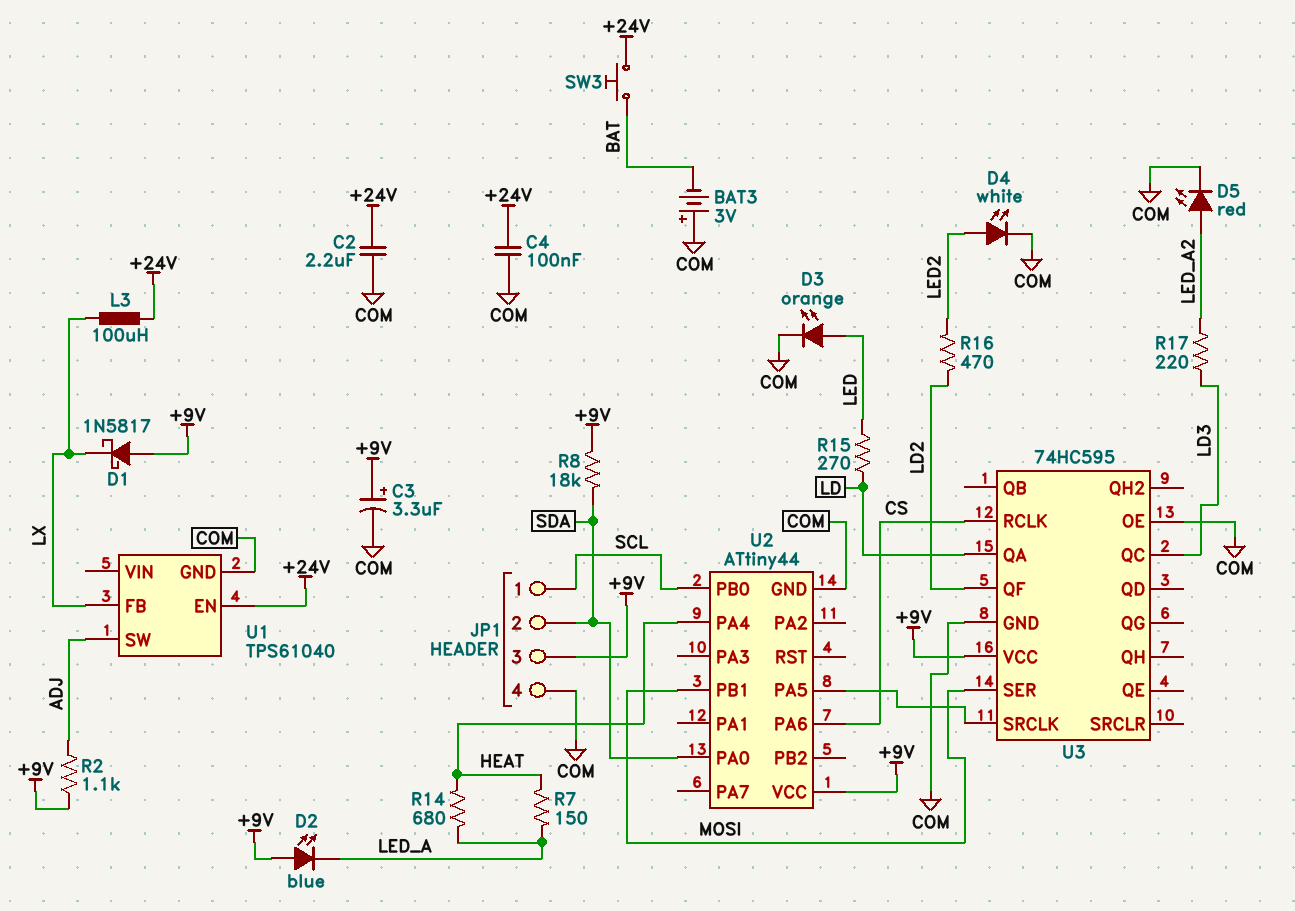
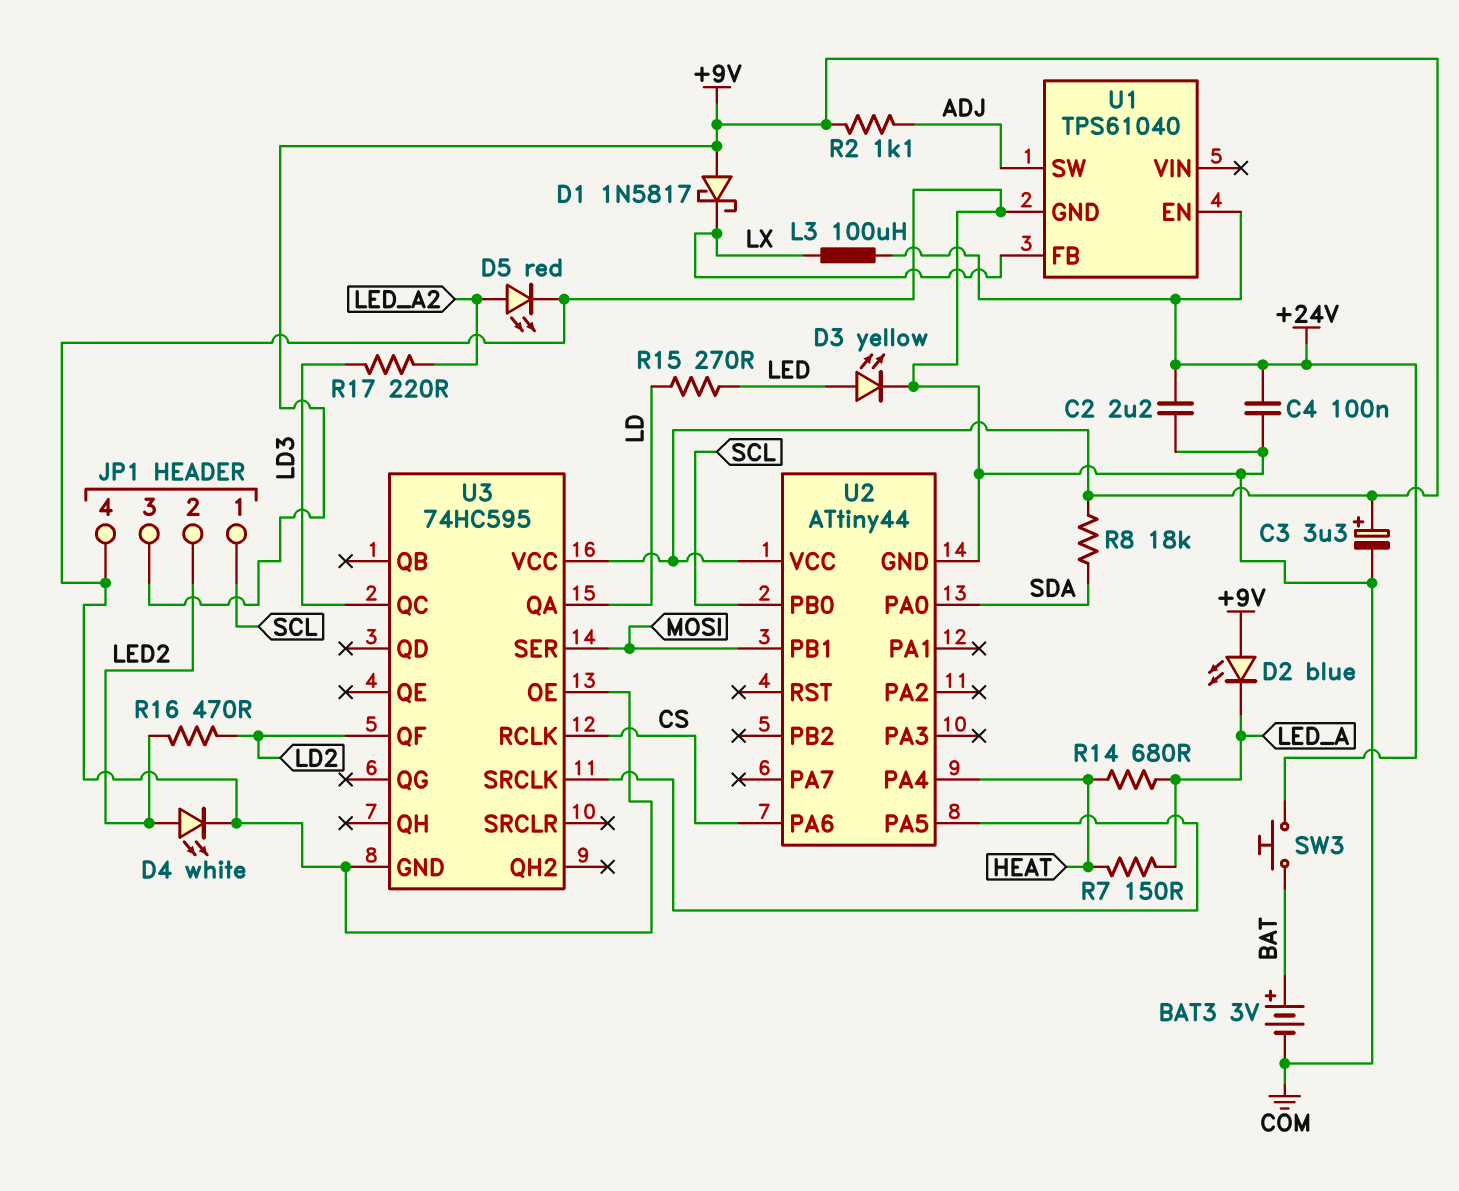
BAT3: 3V (plus COM, minus BAT) -> 3V (plus BAT, minus COM)
D3: LED orange (A LED, K COM) -> LED yellow (A LED, K COM)
JP1 pin 2: SDA -> LED2

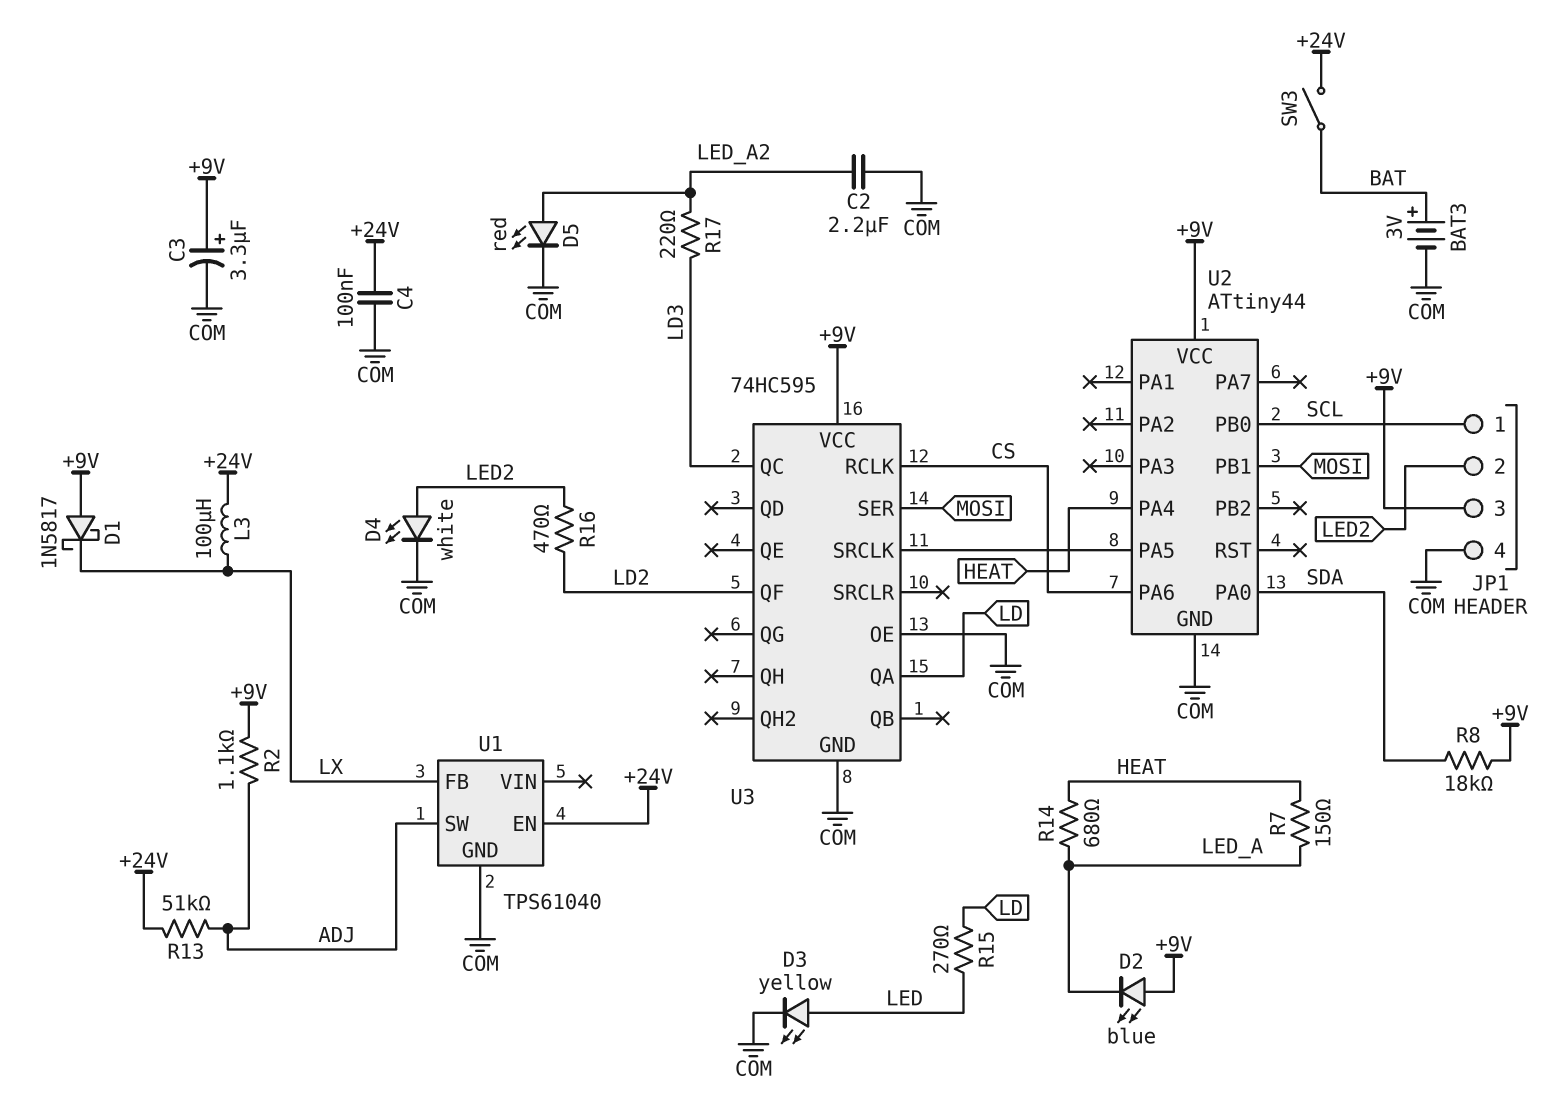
C2: 2.2uF (+24V, COM) -> 2.2uF (COM, LED_A2)
R13: none -> 51k (+24V, ADJ)
SW3: button (+24V, BAT) -> switch (+24V, BAT)

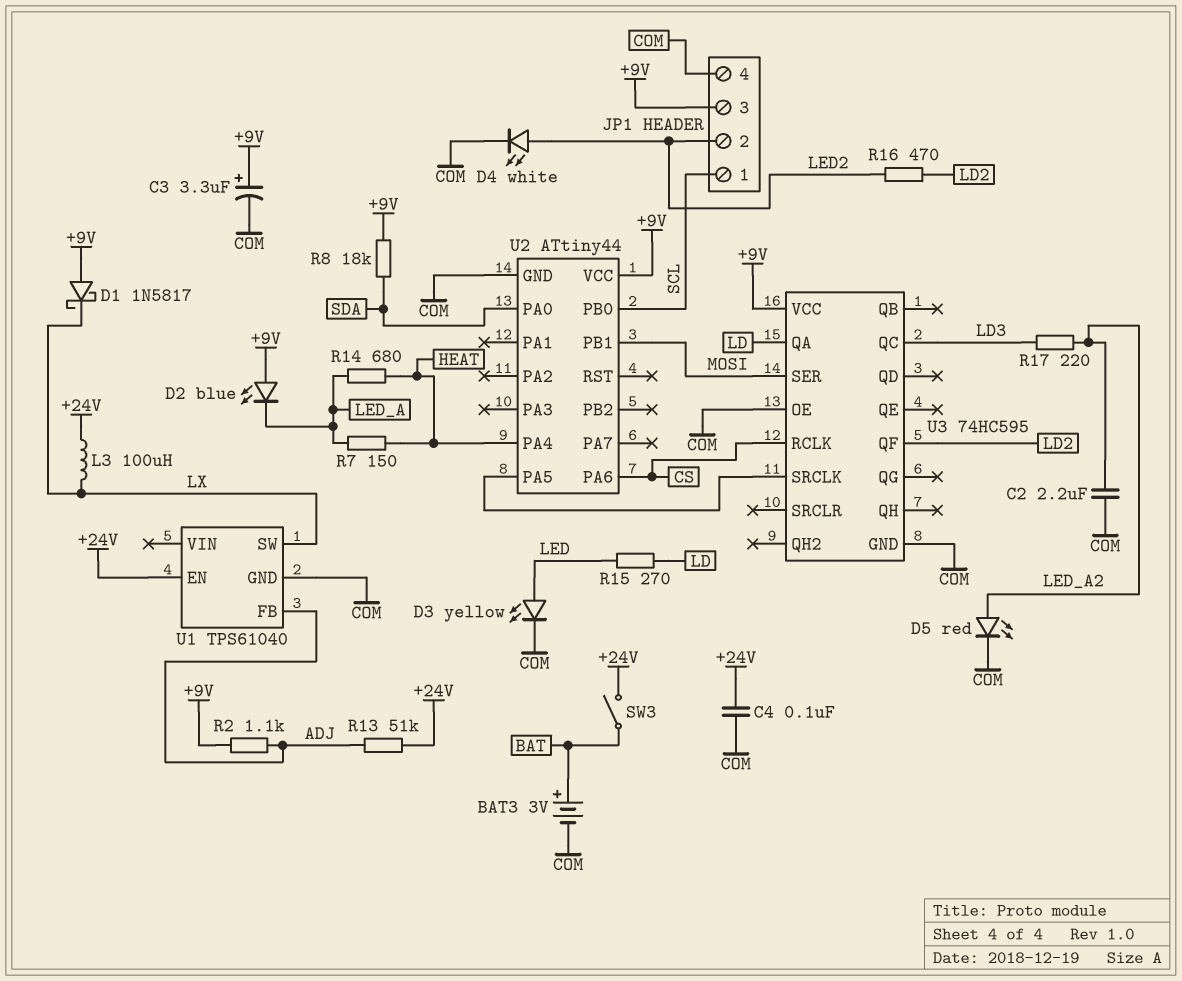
U1 pin FB: LX -> ADJ
U1 pin SW: ADJ -> LX

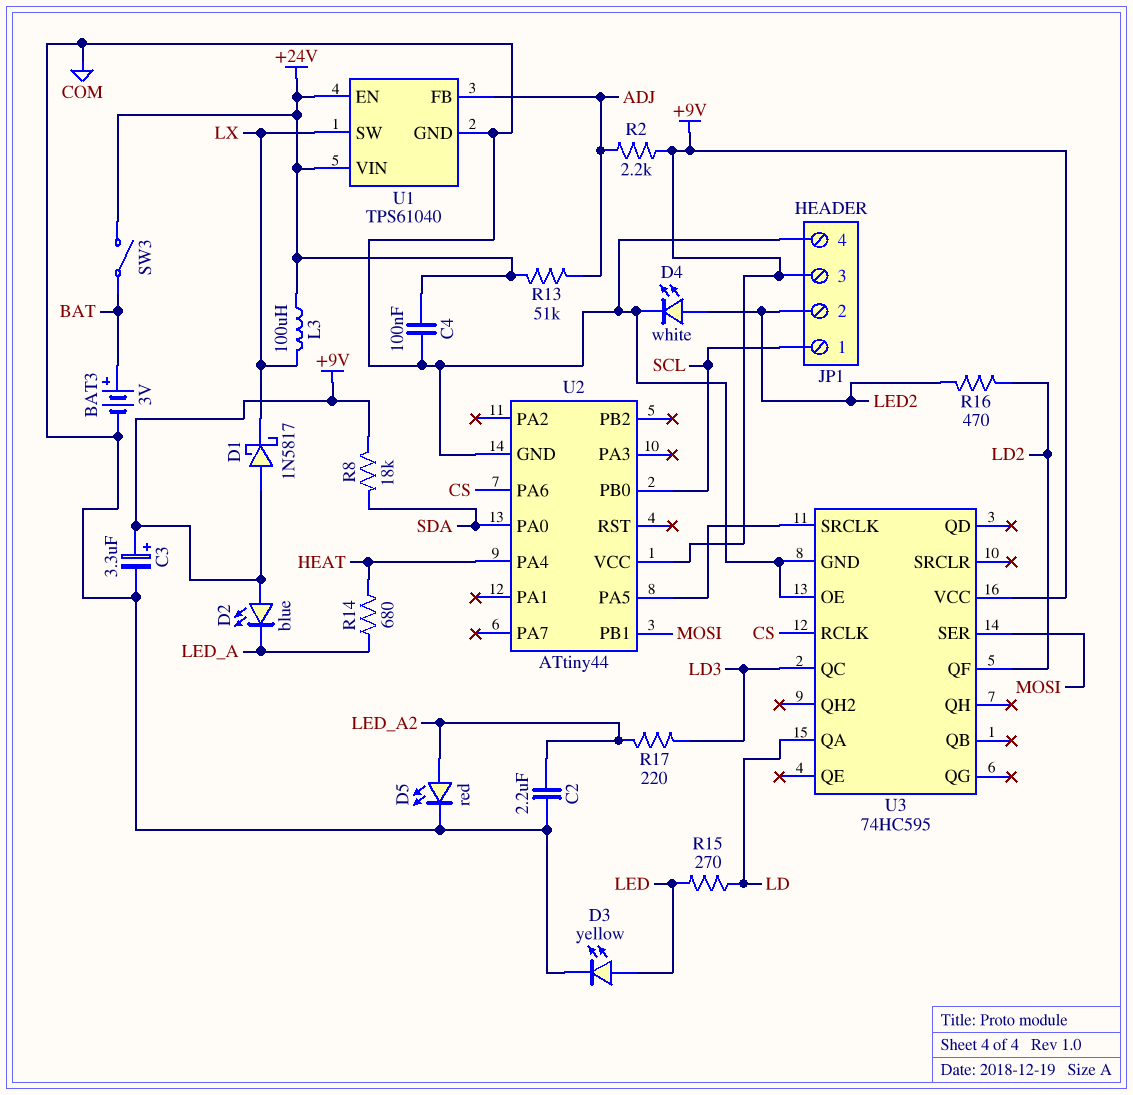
R2: 1.1k (+9V, ADJ) -> 2.2k (+9V, ADJ)
R7: 150 (HEAT, LED_A) -> none
U1 pin VIN: none -> +24V

